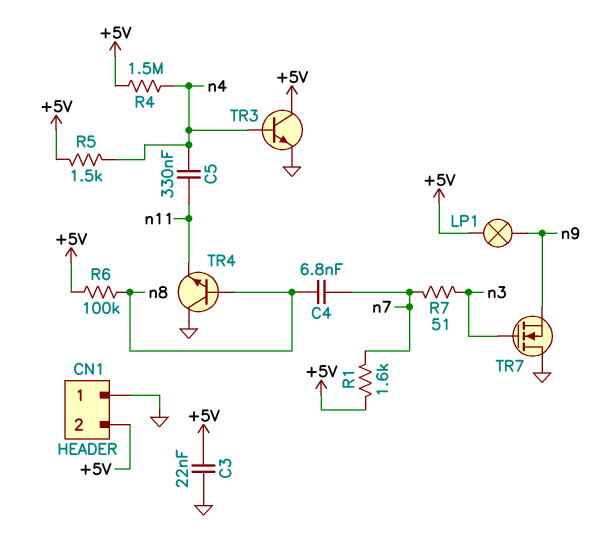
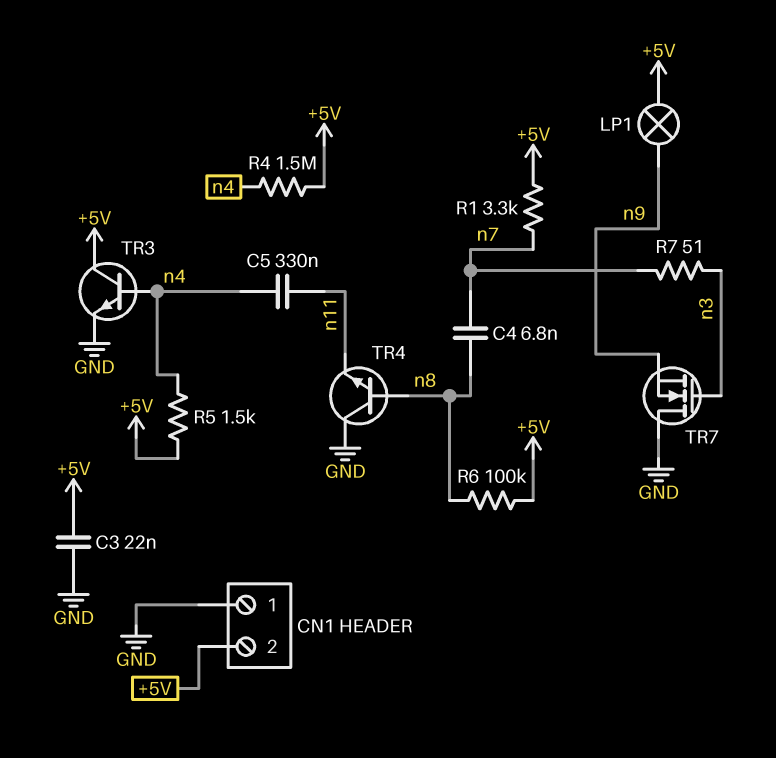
R1: 1.6k (+5V, n7) -> 3.3k (+5V, n7)

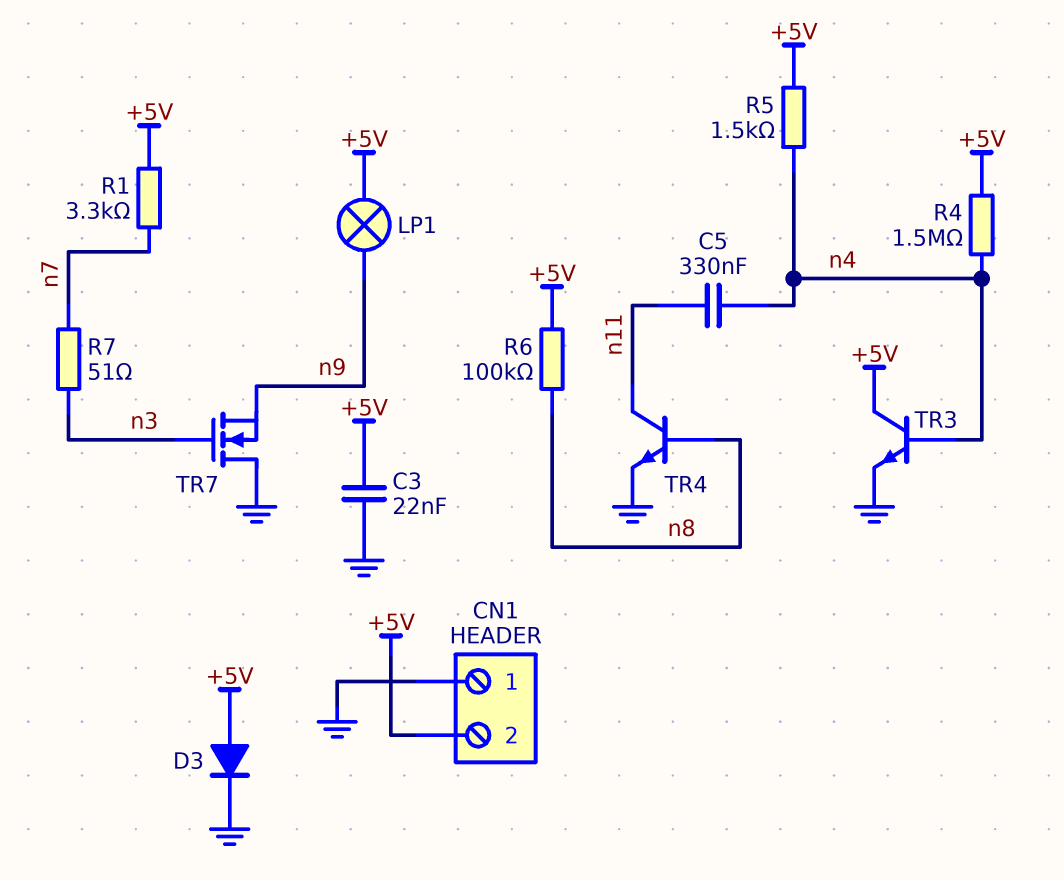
C4: 6.8nF (n7, n8) -> none
D3: none -> diode (A +5V, K GND)
TR4: NPN (B n8, C GND, E n11) -> NPN (B n8, C n11, E GND)

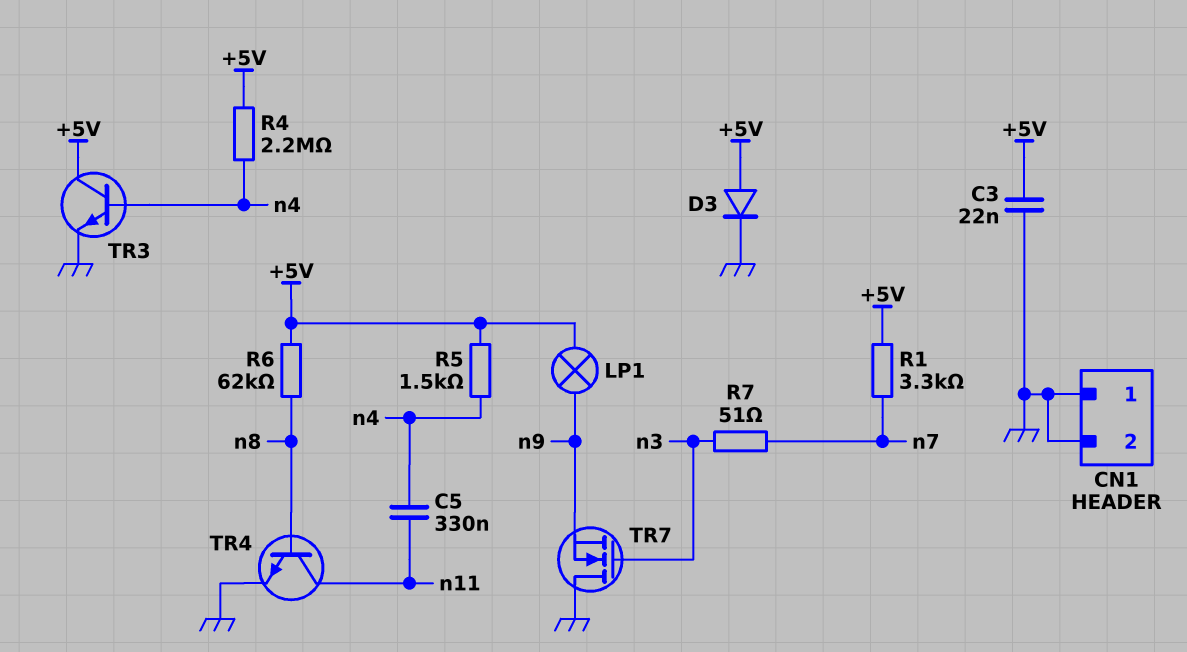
CN1 pin 2: +5V -> GND
R4: 1.5M (+5V, n4) -> 2.2M (+5V, n4)
R6: 100k (+5V, n8) -> 62k (+5V, n8)

